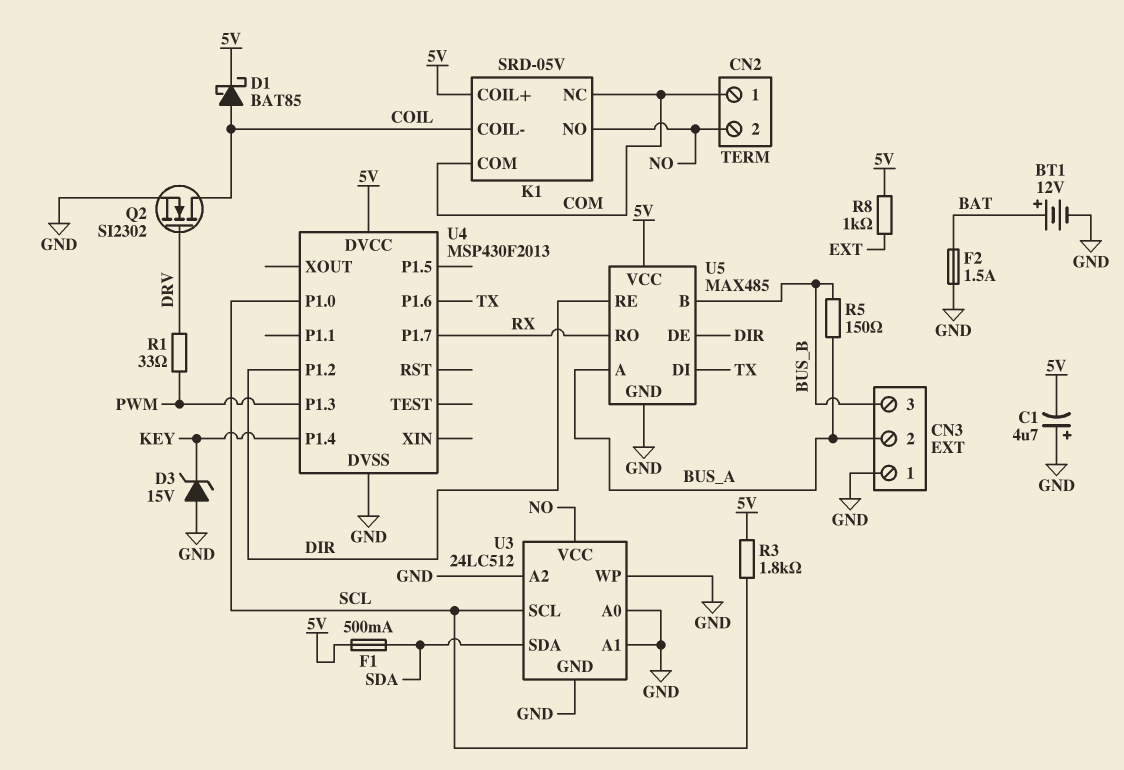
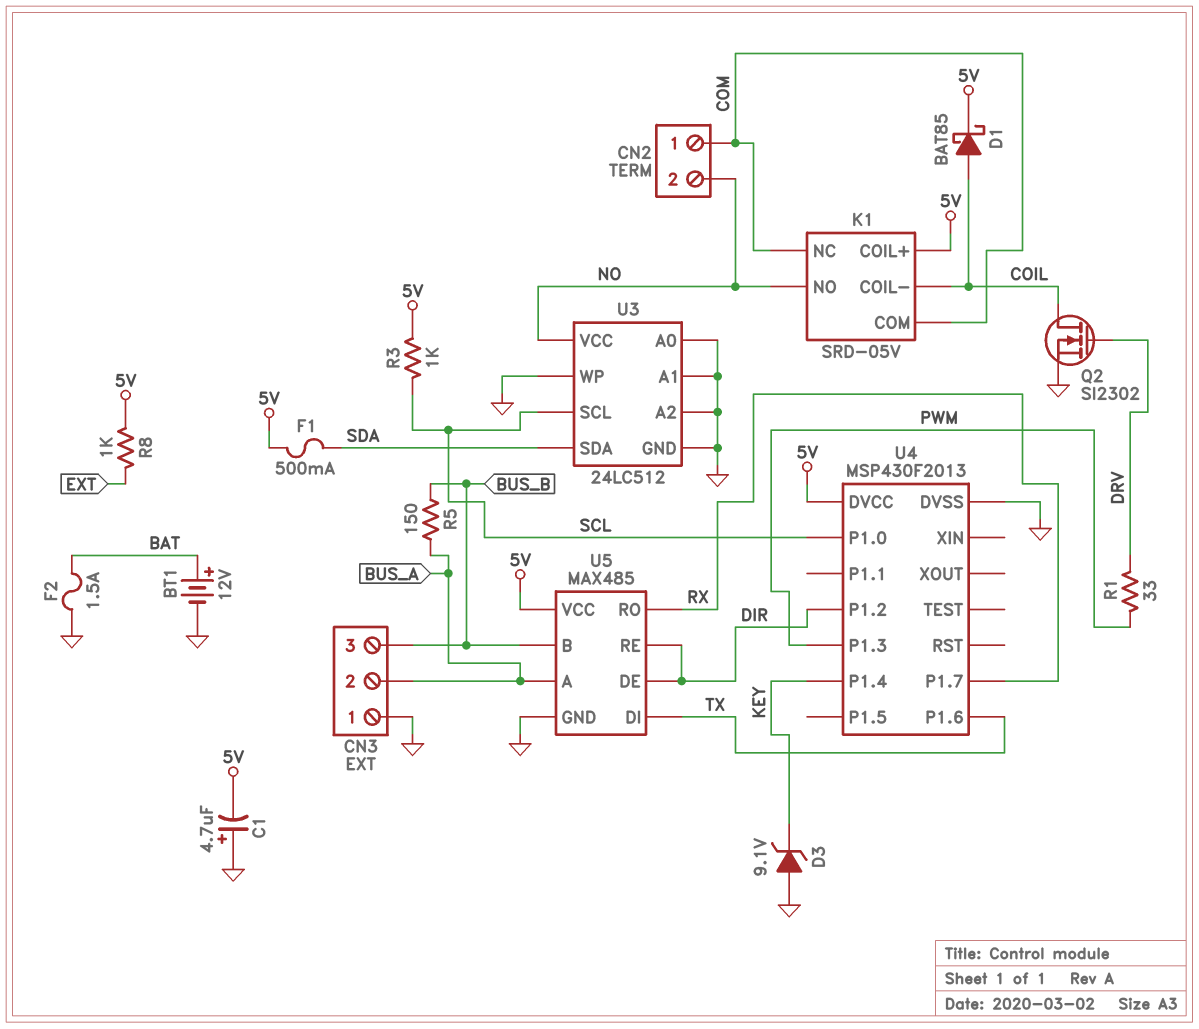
D3: zener 15V (A GND, K KEY) -> zener 9.1V (A GND, K KEY)
R3: 1.8k (5V, SCL) -> 1k (5V, SCL)

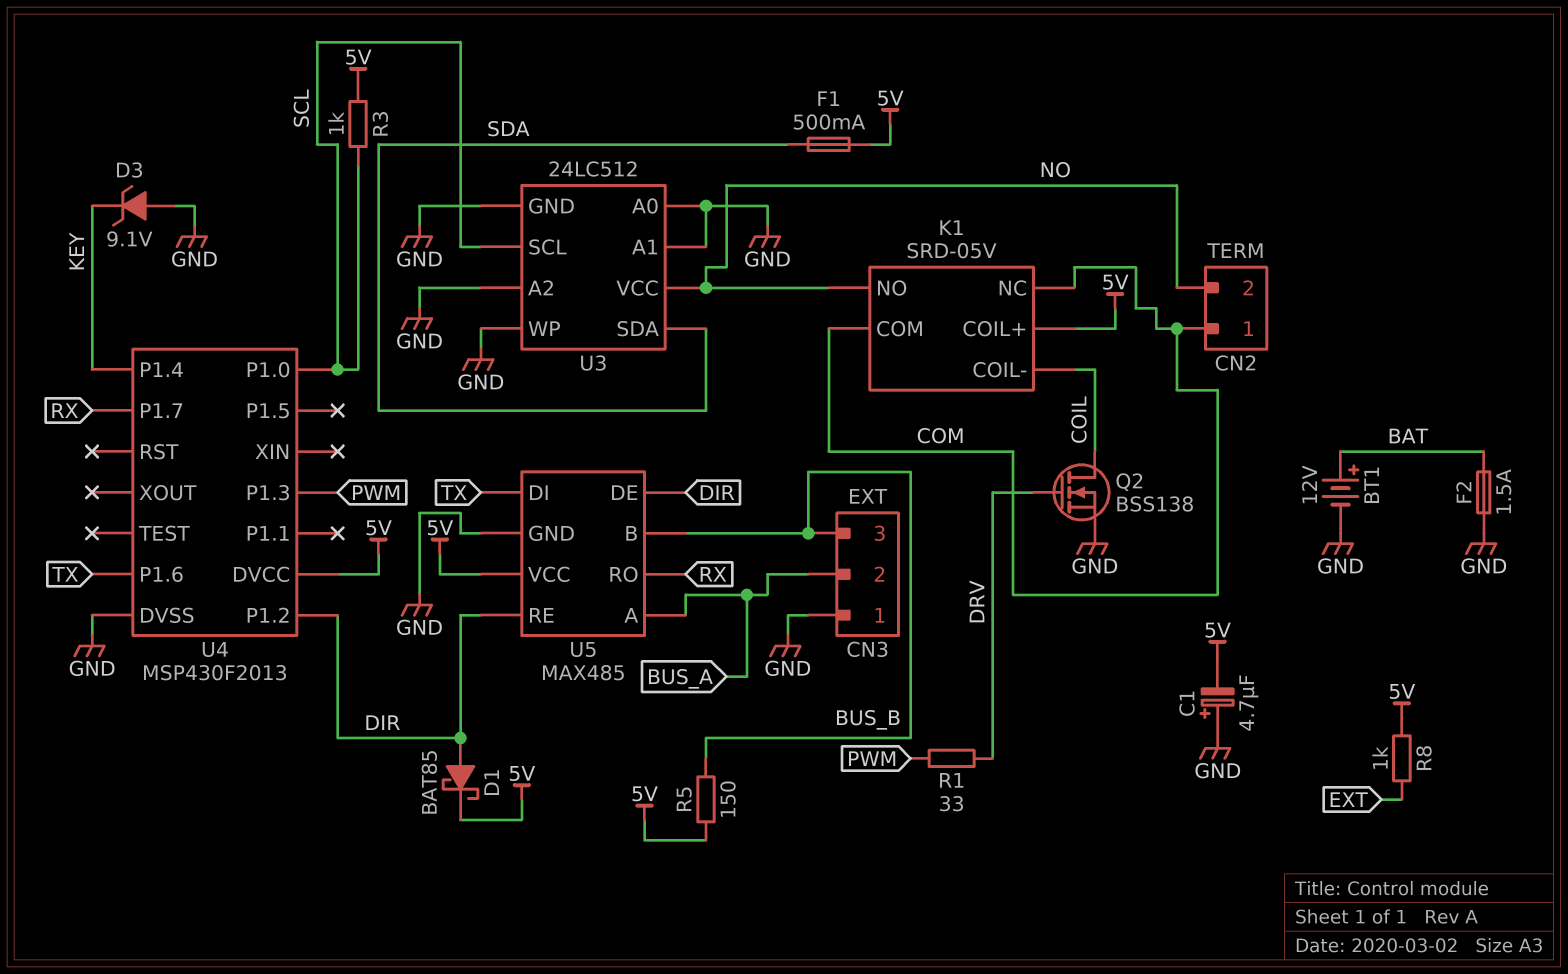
D1: schottky BAT85 (A COIL, K 5V) -> schottky BAT85 (A DIR, K 5V)
Q2: NMOS SI2302 (G DRV, D COIL, S GND) -> NMOS BSS138 (G DRV, D COIL, S GND)
R5: 150 (BUS_A, BUS_B) -> 150 (5V, BUS_B)

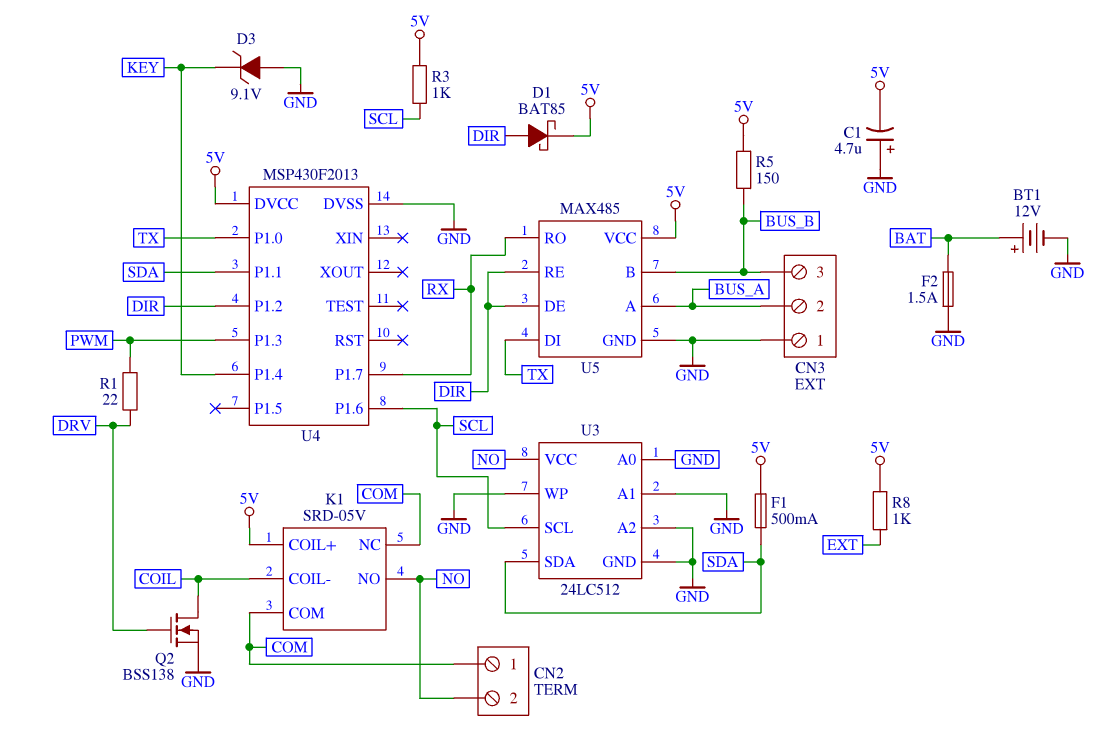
R1: 33 (DRV, PWM) -> 22 (DRV, PWM)
U4 pin P1.0: SCL -> TX
U4 pin P1.1: none -> SDA
U4 pin P1.6: TX -> SCL

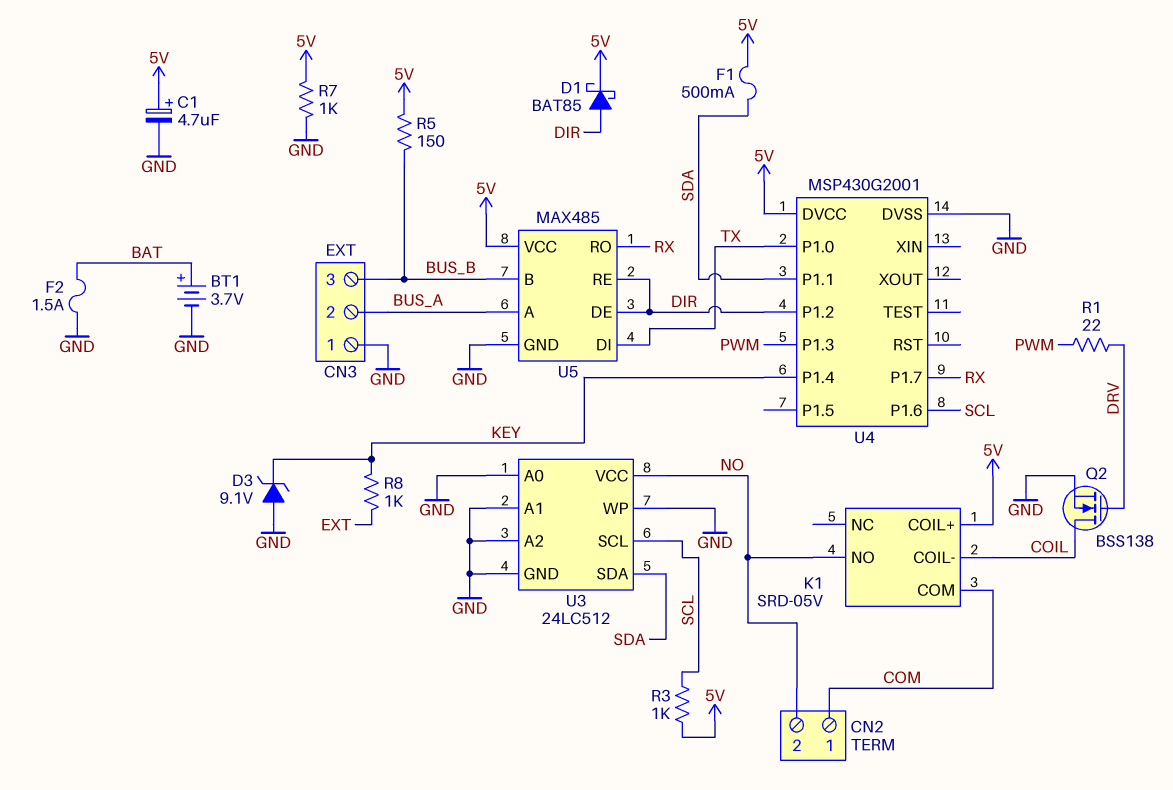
BT1: 12V (plus BAT, minus GND) -> 3.7V (plus BAT, minus GND)
C1: 4.7uF (plus GND, minus 5V) -> 4.7uF (plus 5V, minus GND)
K1 pin NC: COM -> none
R7: none -> 1k (5V, GND)
R8: 1k (5V, EXT) -> 1k (EXT, KEY)
U4: MSP430F2013 -> MSP430G2001

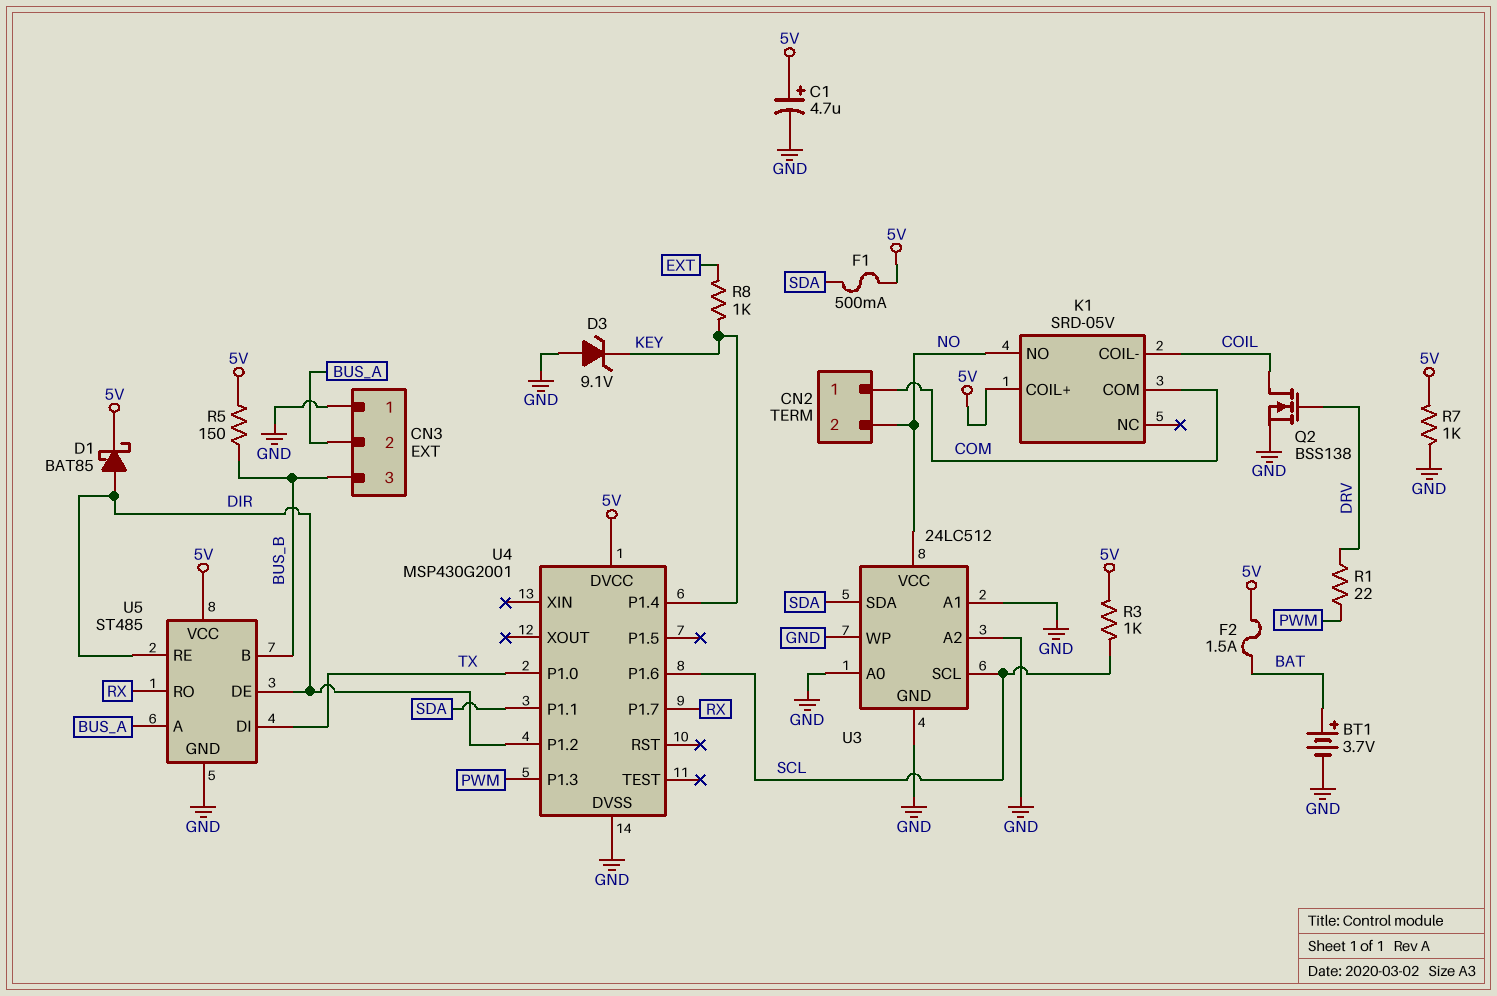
F2: 1.5A (BAT, GND) -> 1.5A (5V, BAT)
U5: MAX485 -> ST485

